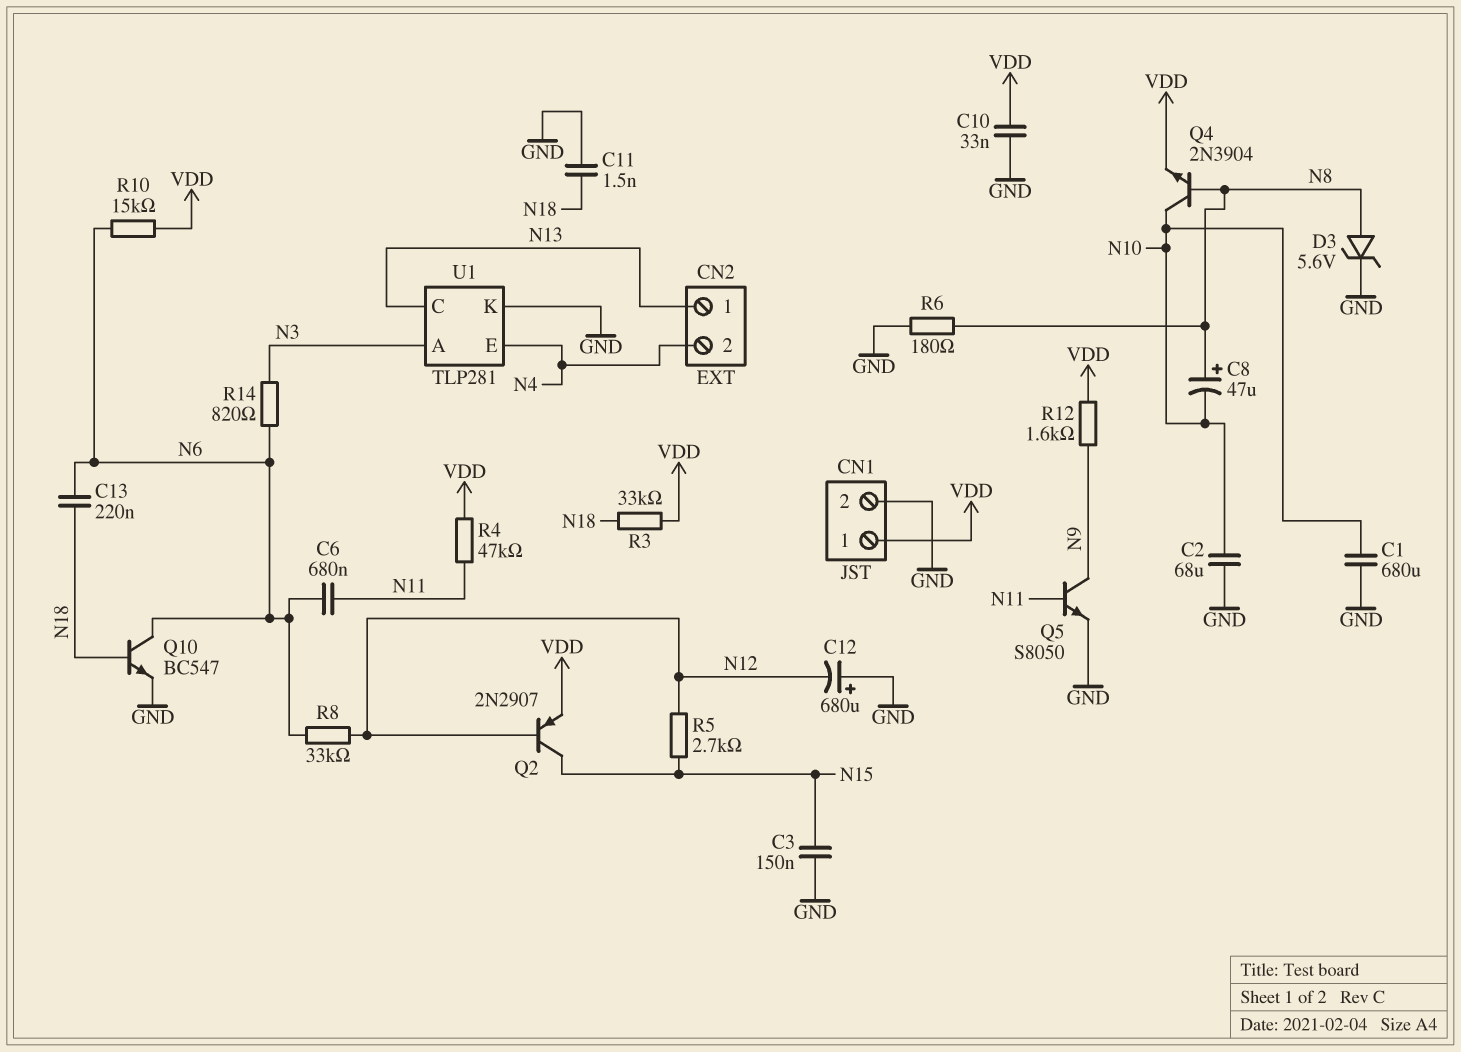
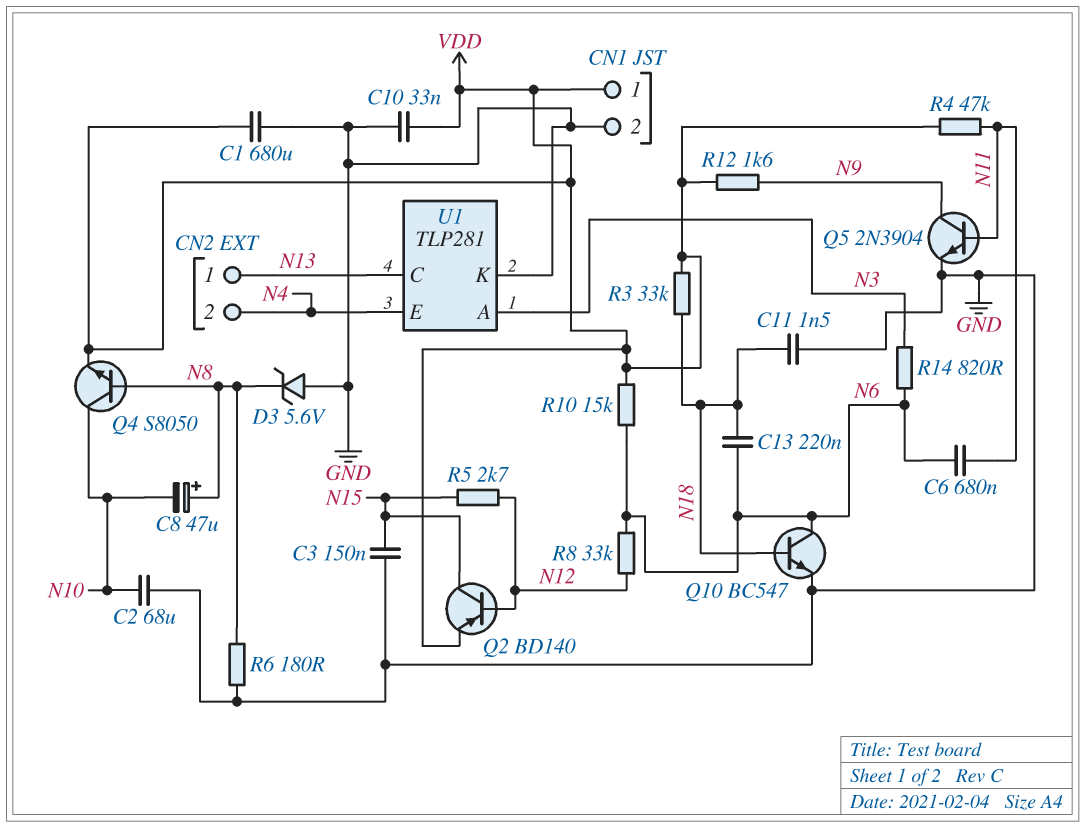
C1: 680uF (GND, N10) -> 680uF (GND, VDD)
C12: 680uF (plus GND, minus N12) -> none
D3: zener 5.6V (A N8, K GND) -> zener 5.6V (A GND, K N8)
Q2: PNP 2N2907 (B N12, C N15, E VDD) -> PNP BD140 (B N12, C N15, E VDD)
Q4: NPN 2N3904 (B N8, C N10, E VDD) -> NPN S8050 (B N8, C N10, E VDD)
Q5: NPN S8050 (B N11, C N9, E GND) -> NPN 2N3904 (B N11, C N9, E GND)

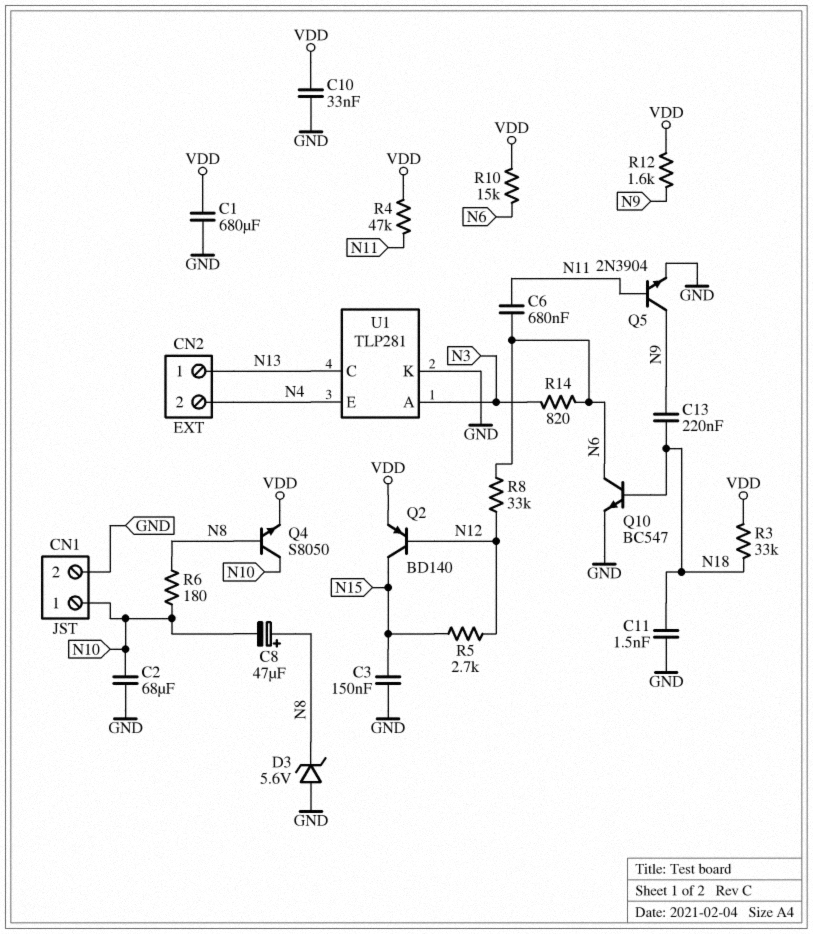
C13: 220nF (N6, N18) -> 220nF (N9, N18)
CN1 pin 1: VDD -> N10
R6: 180 (GND, N8) -> 180 (N8, N10)

